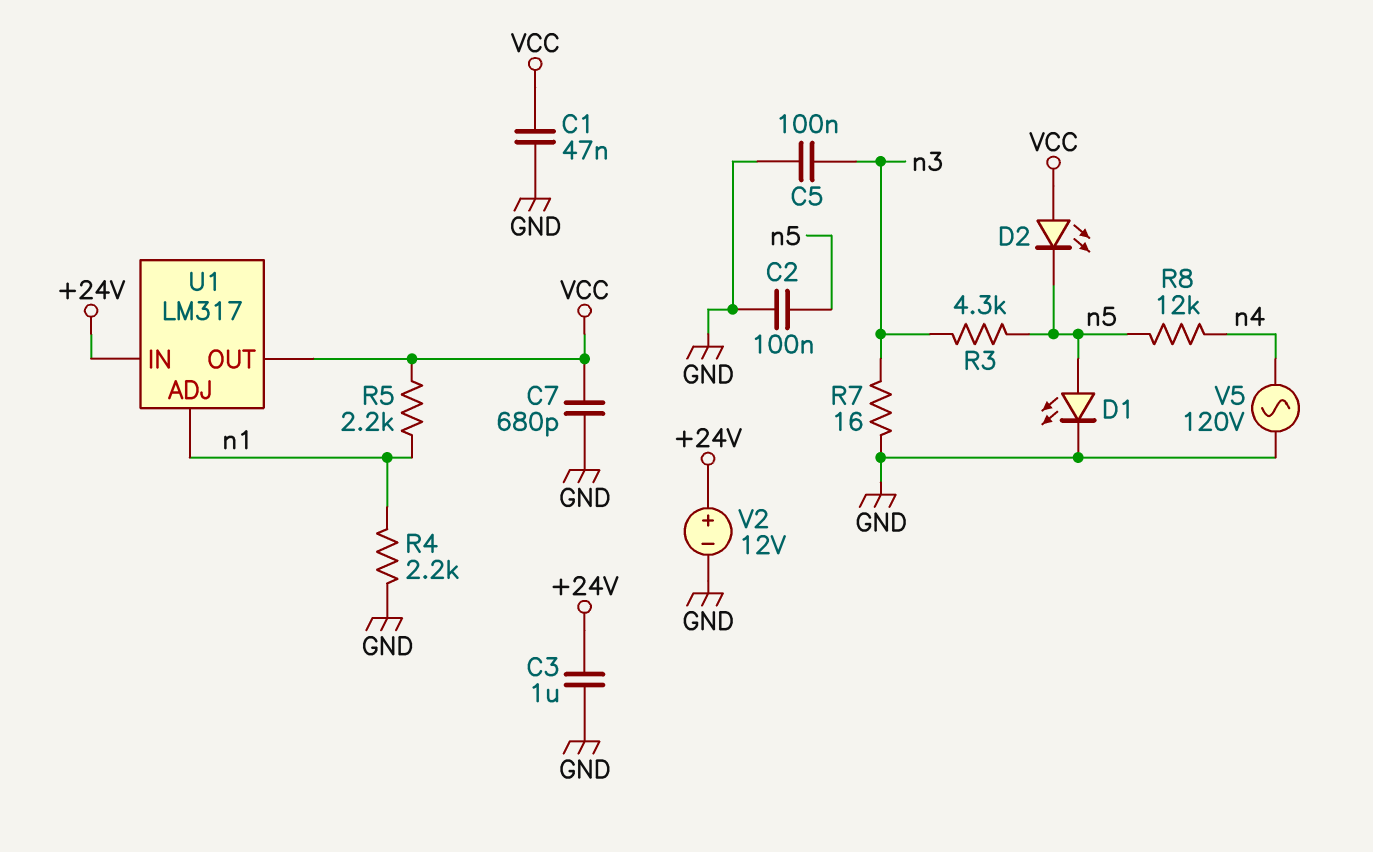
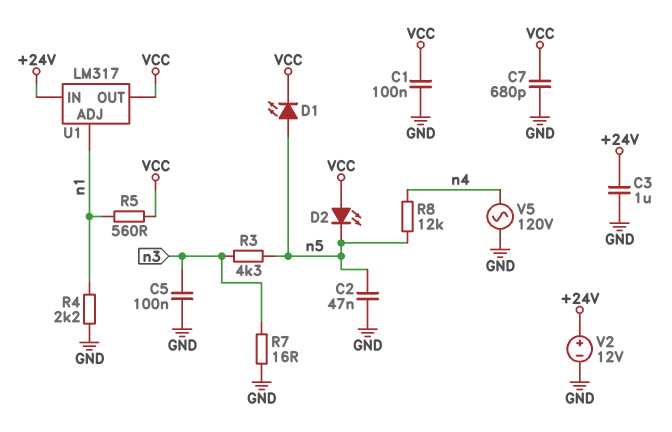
C1: 47nF (GND, VCC) -> 100nF (GND, VCC)
C2: 100nF (GND, n5) -> 47nF (GND, n5)
D1: LED (A n5, K GND) -> LED (A n5, K VCC)
R5: 2.2k (VCC, n1) -> 560 (VCC, n1)

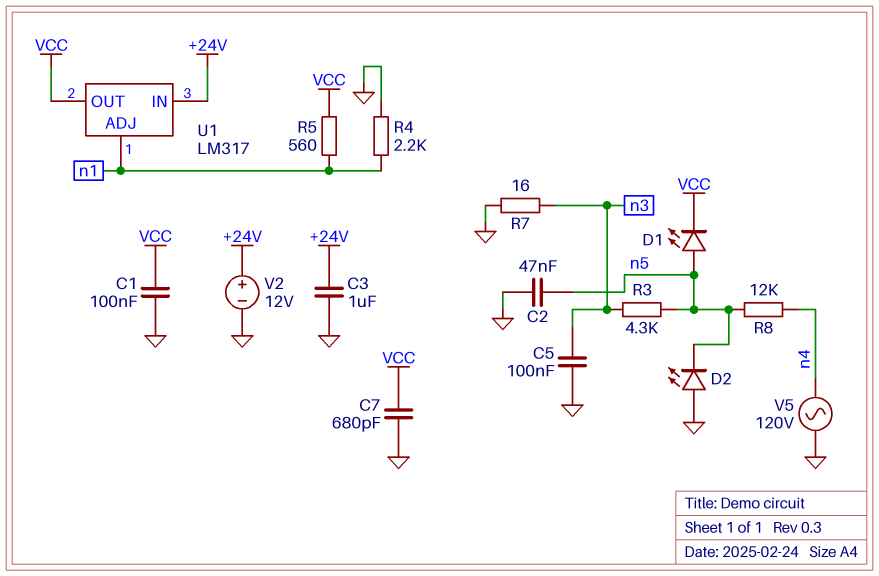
D2: LED (A VCC, K n5) -> LED (A GND, K n5)

